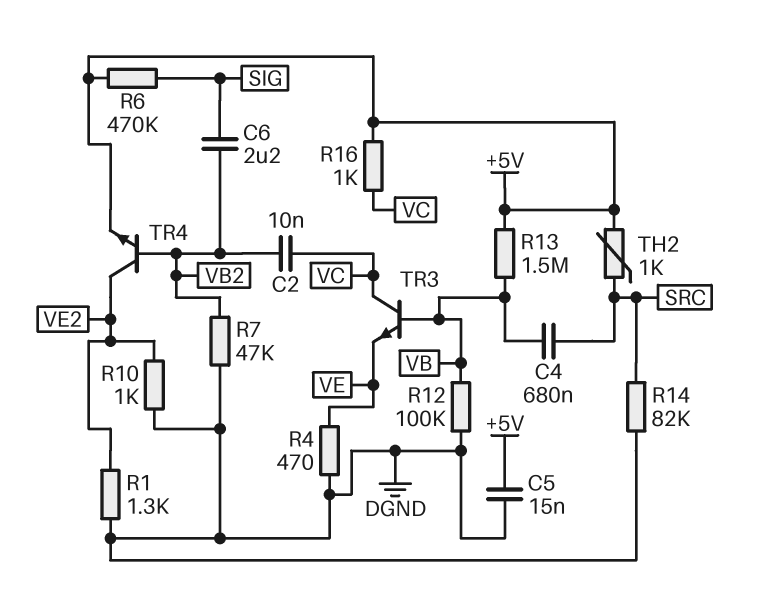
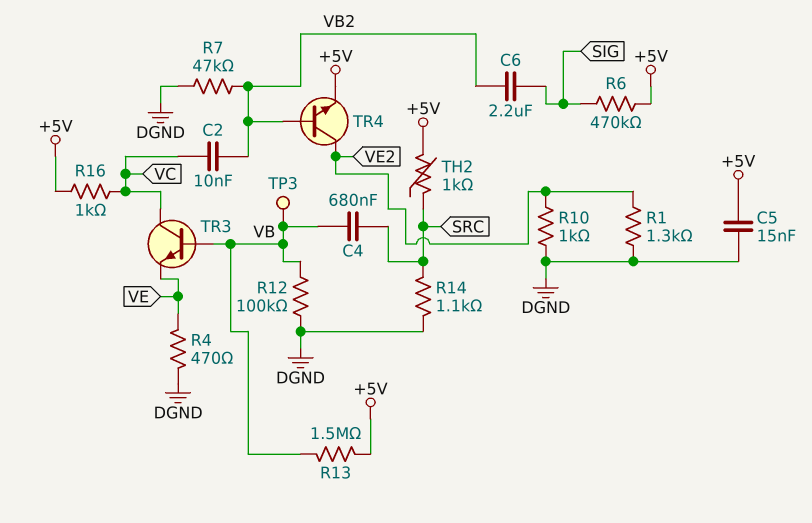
R14: 82k (DGND, SRC) -> 1.1k (DGND, SRC)
TP3: none -> test point (VB)

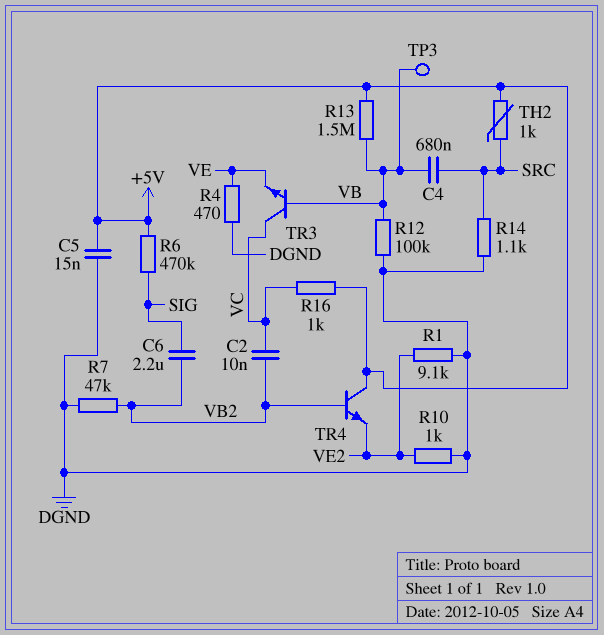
R1: 1.3k (DGND, VE2) -> 9.1k (DGND, VE2)
TR4: NPN (B VB2, C VE2, E +5V) -> NPN (B VB2, C +5V, E VE2)

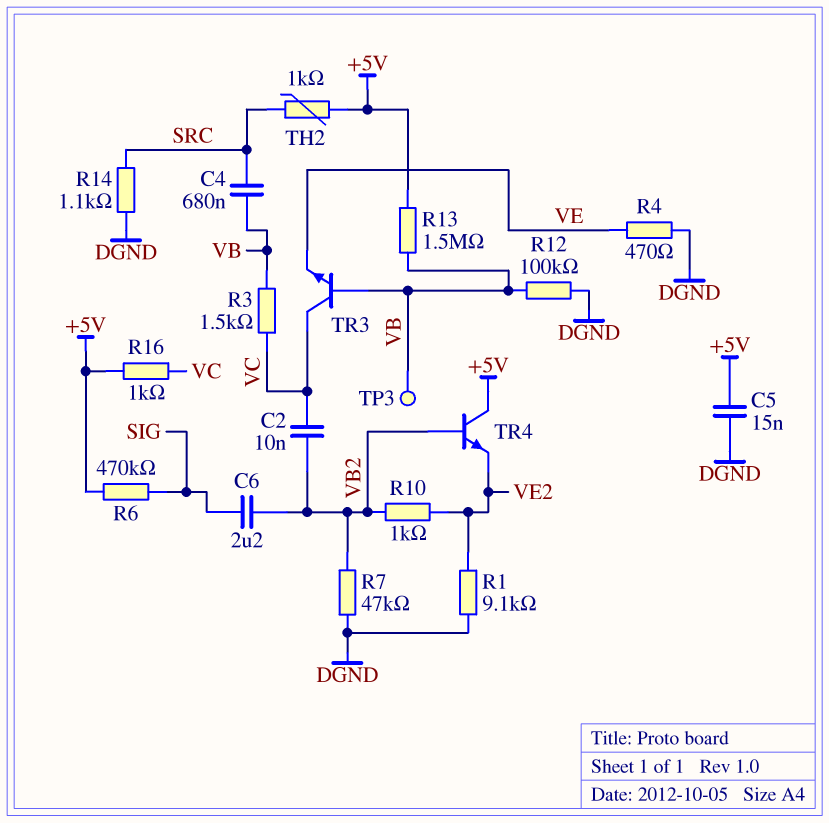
R3: none -> 1.5k (VB, VC)
R10: 1k (DGND, VE2) -> 1k (VB2, VE2)

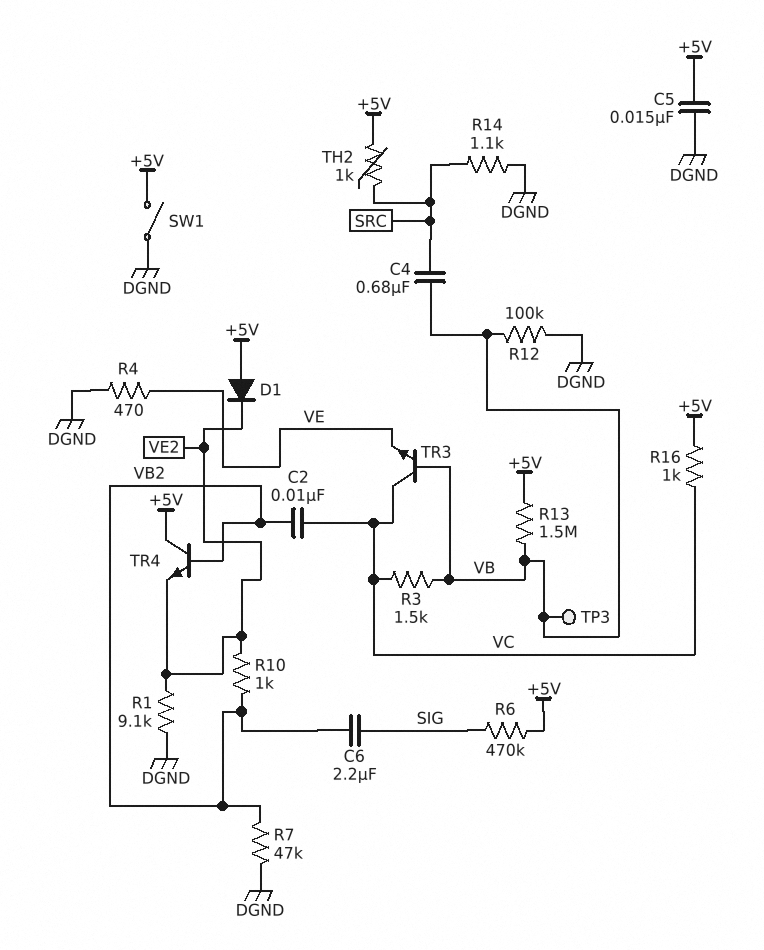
D1: none -> diode (A +5V, K VE2)
SW1: none -> switch (+5V, DGND)

